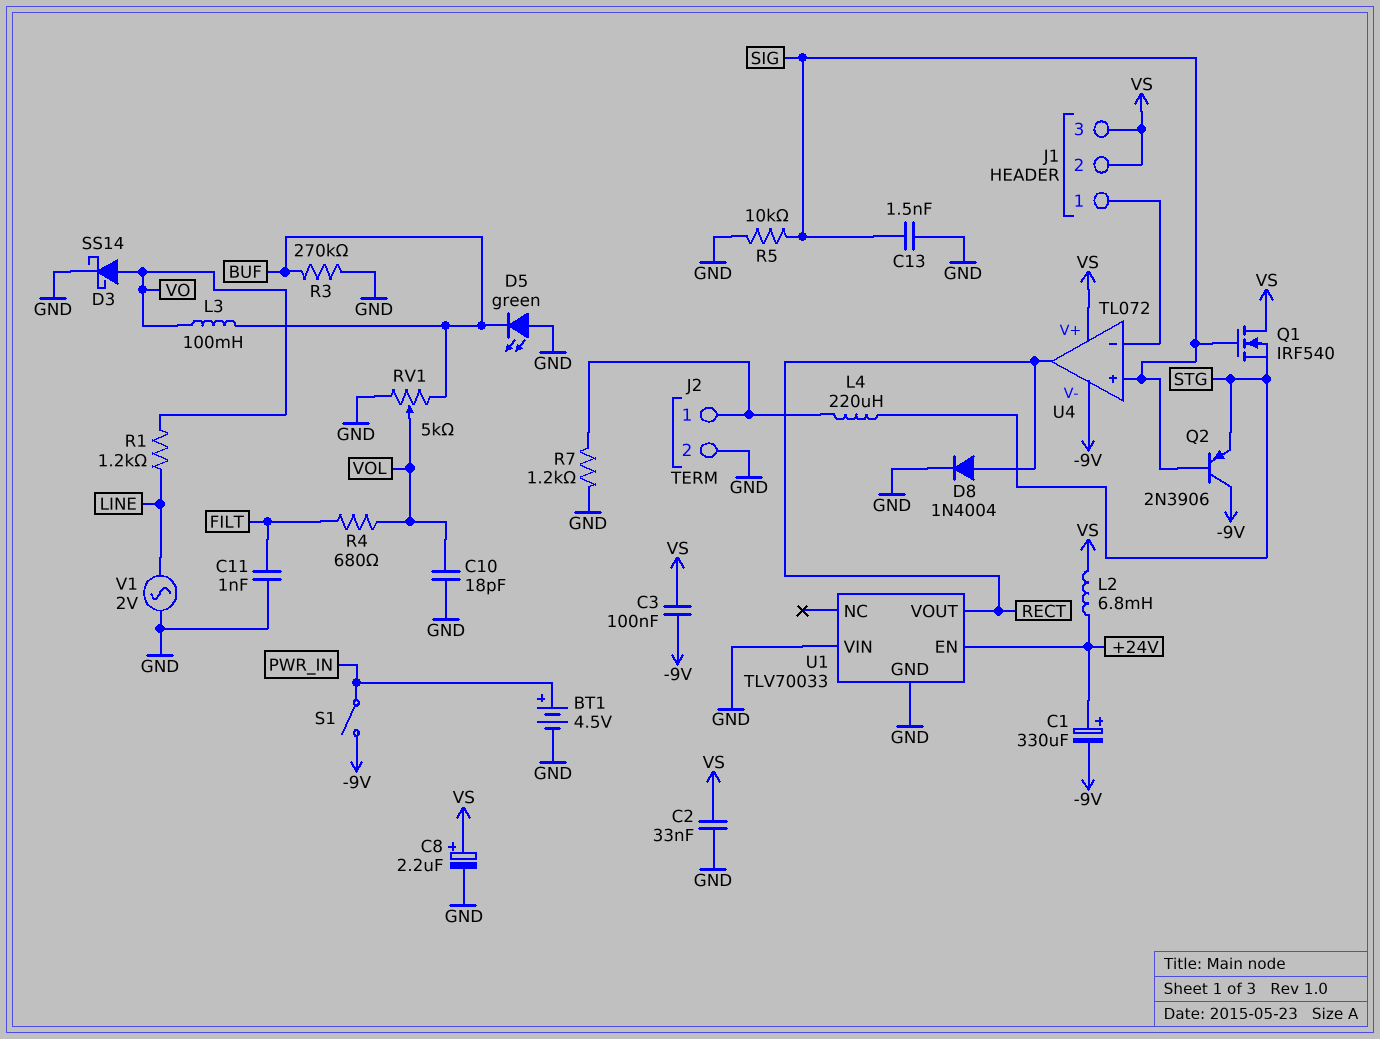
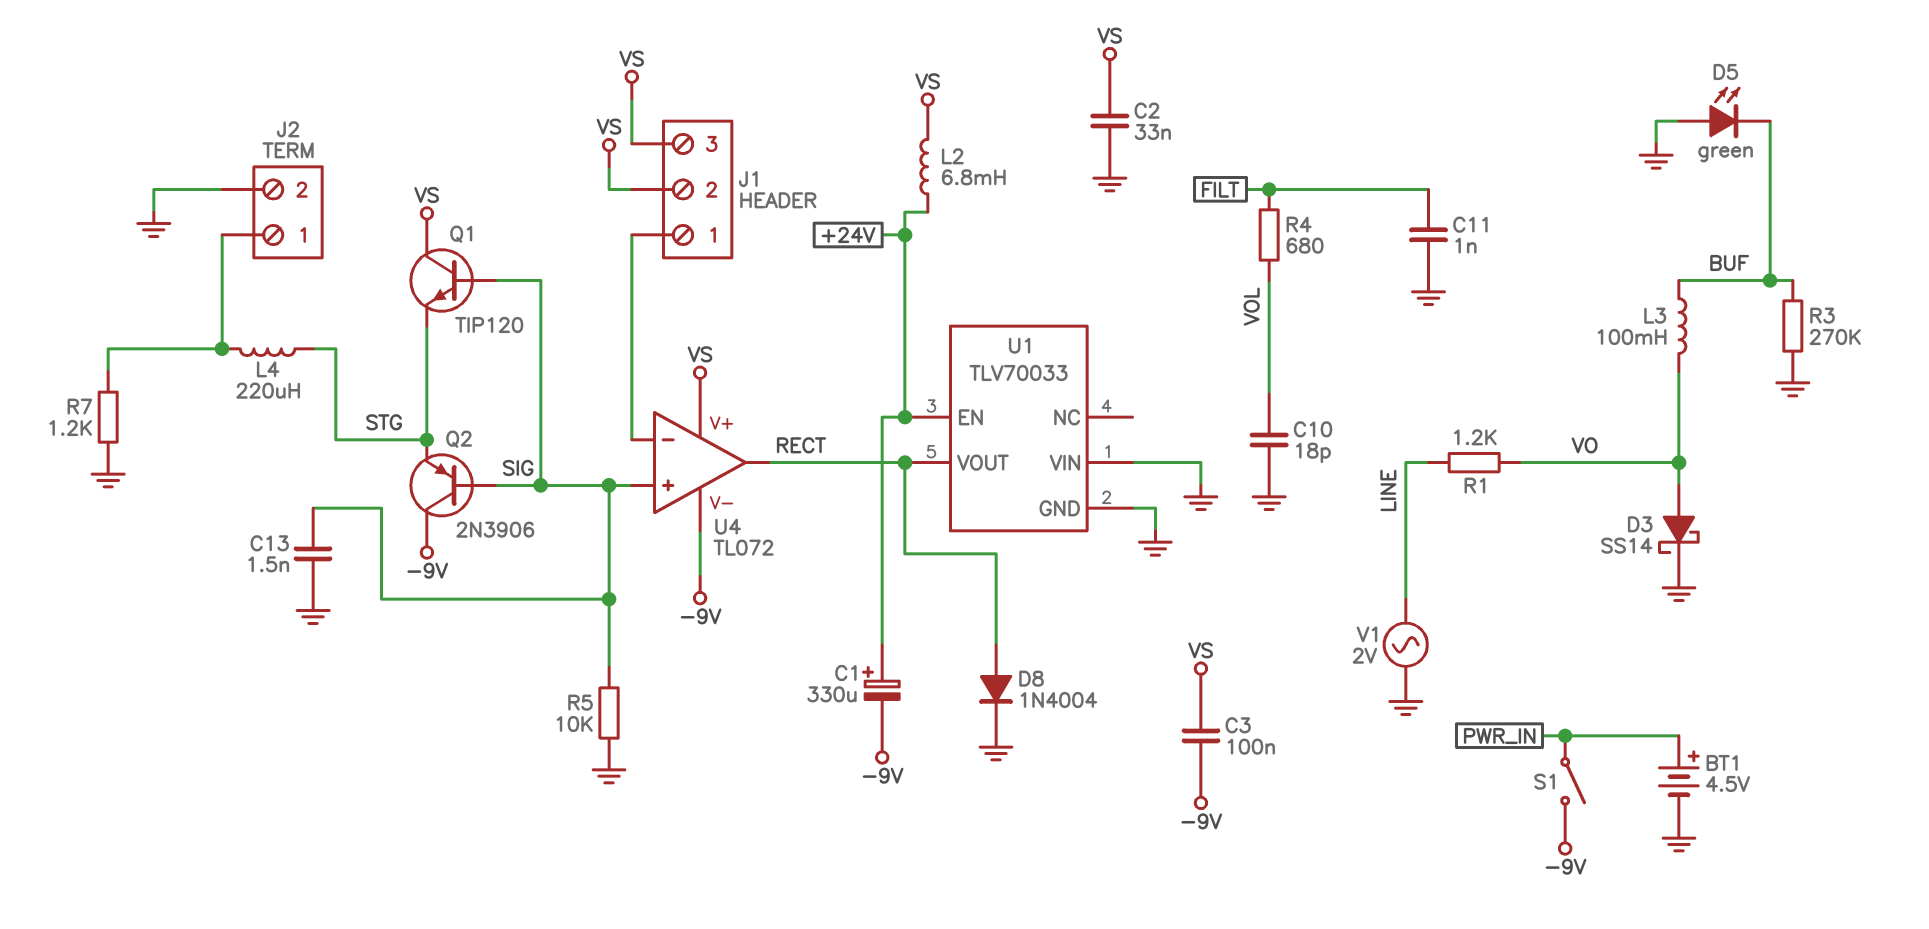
C8: 2.2uF (plus VS, minus GND) -> none
Q1: NMOS IRF540 (G SIG, D VS, S STG) -> NPN TIP120 (B SIG, C VS, E STG)
RV1: 5k (BUF, GND, wiper VOL) -> none

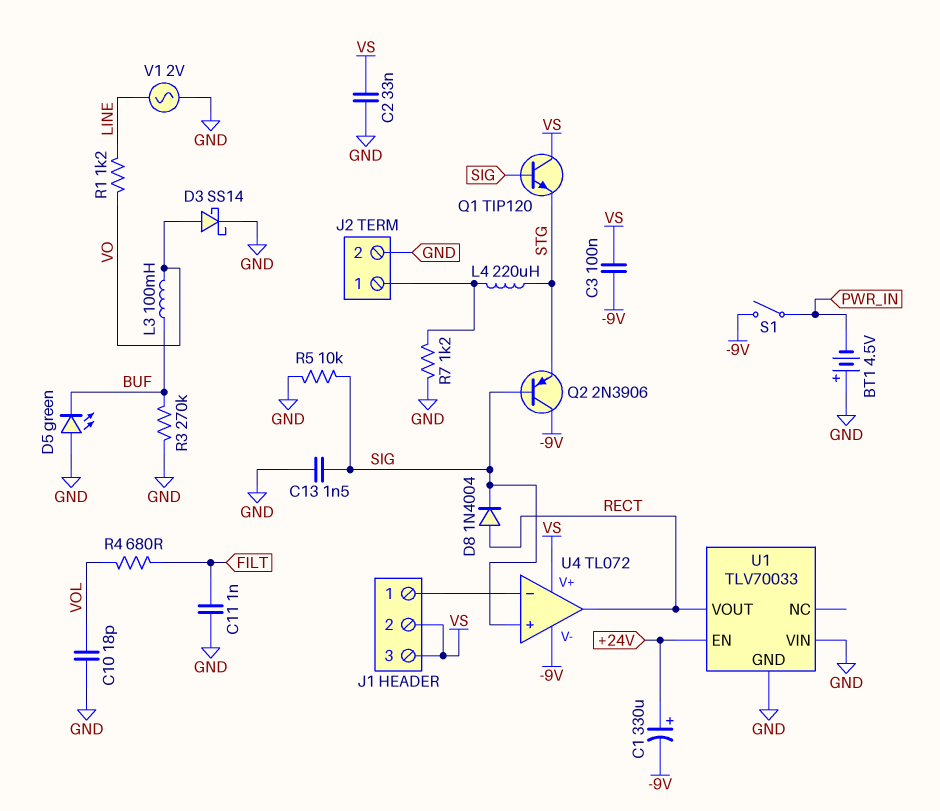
BT1: 4.5V (plus PWR_IN, minus GND) -> 4.5V (plus GND, minus PWR_IN)
D8: diode 1N4004 (A RECT, K GND) -> diode 1N4004 (A RECT, K SIG)
L2: 6.8mH (+24V, VS) -> none

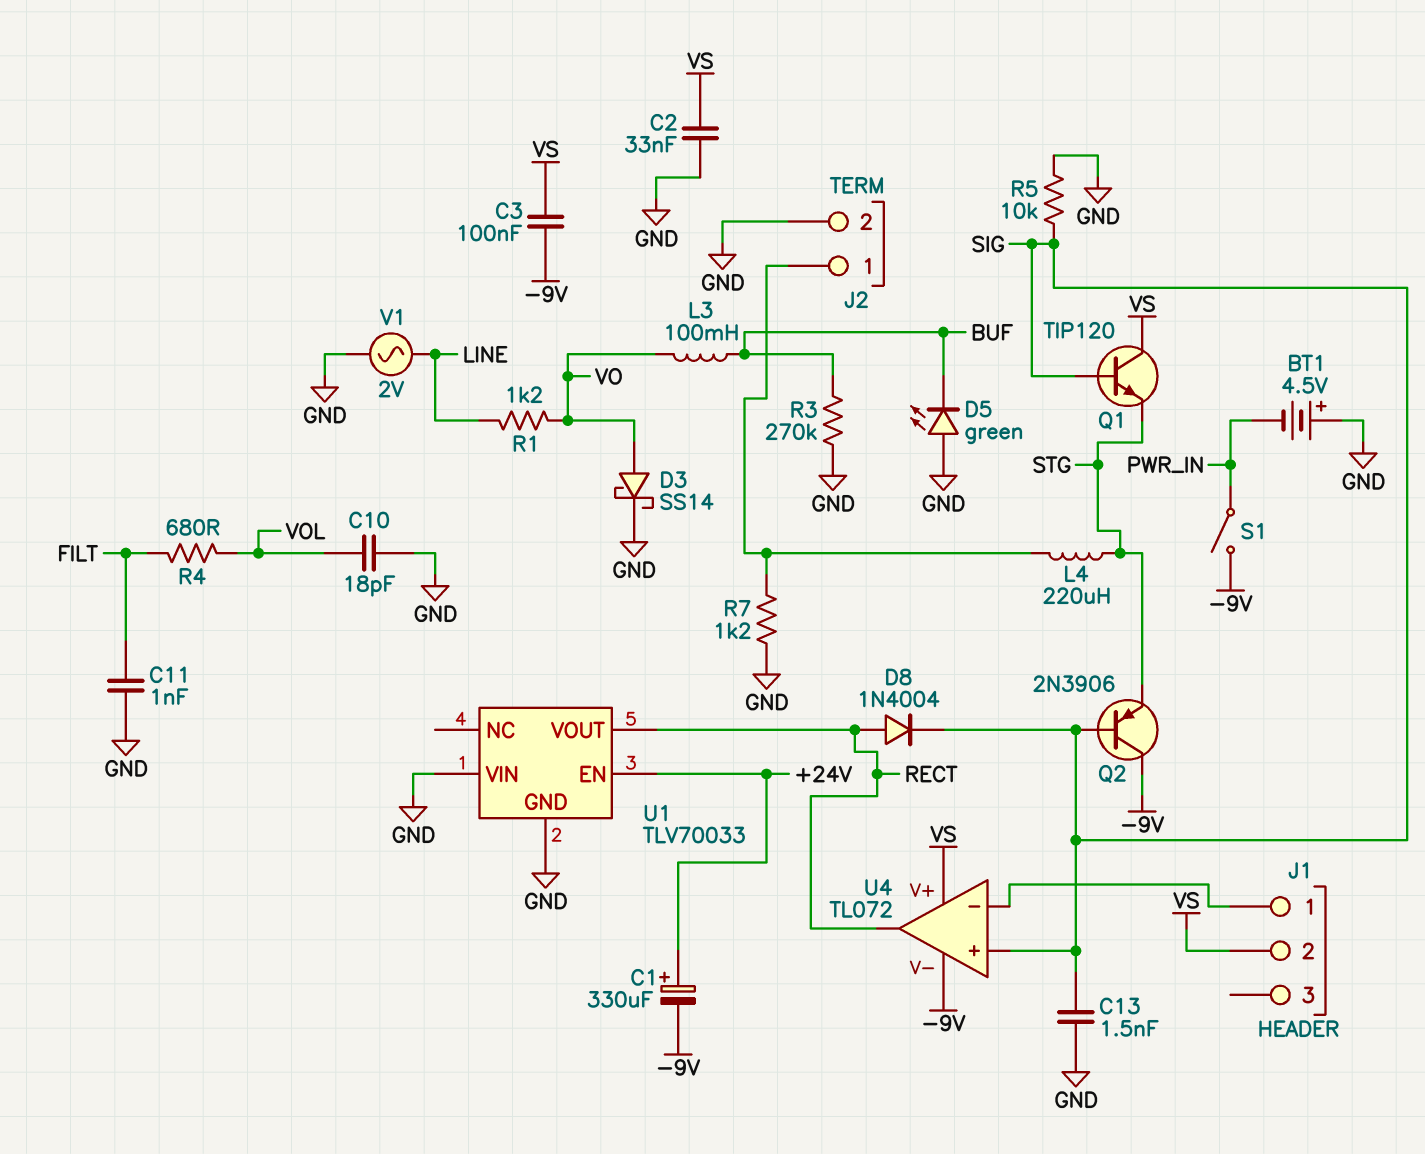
J1 pin 3: VS -> none

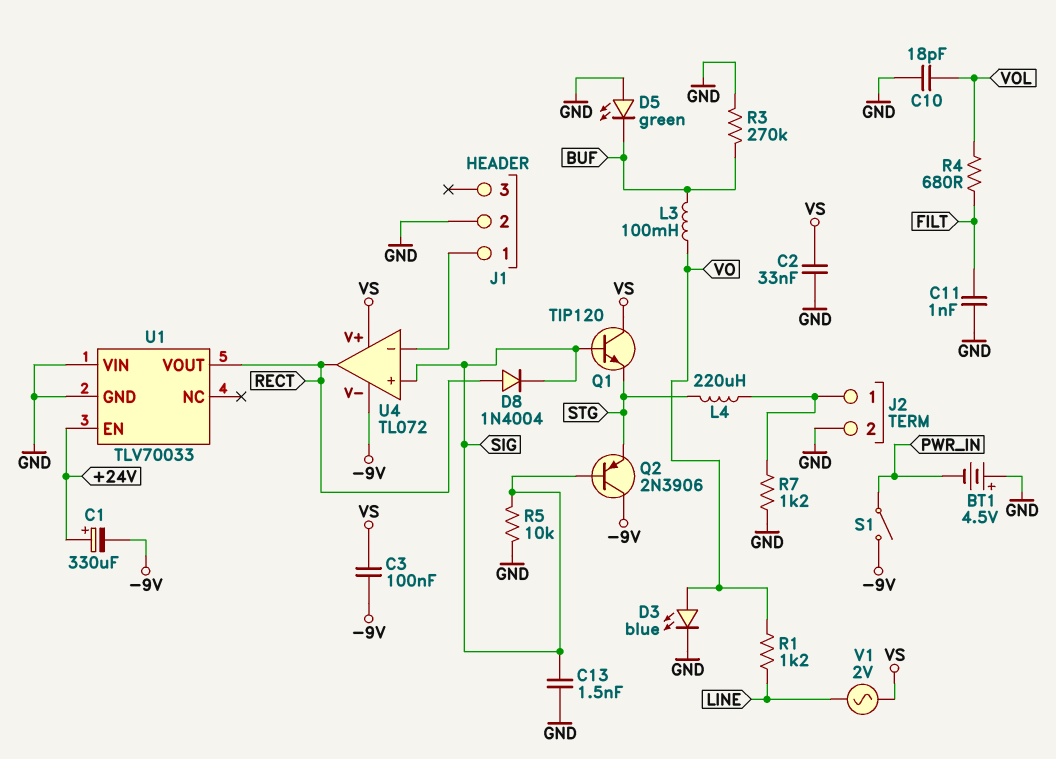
D3: schottky SS14 (A VO, K GND) -> LED blue (A VO, K GND)
J1 pin 2: VS -> GND
V1: AC 2V (GND, LINE) -> AC 2V (LINE, VS)

